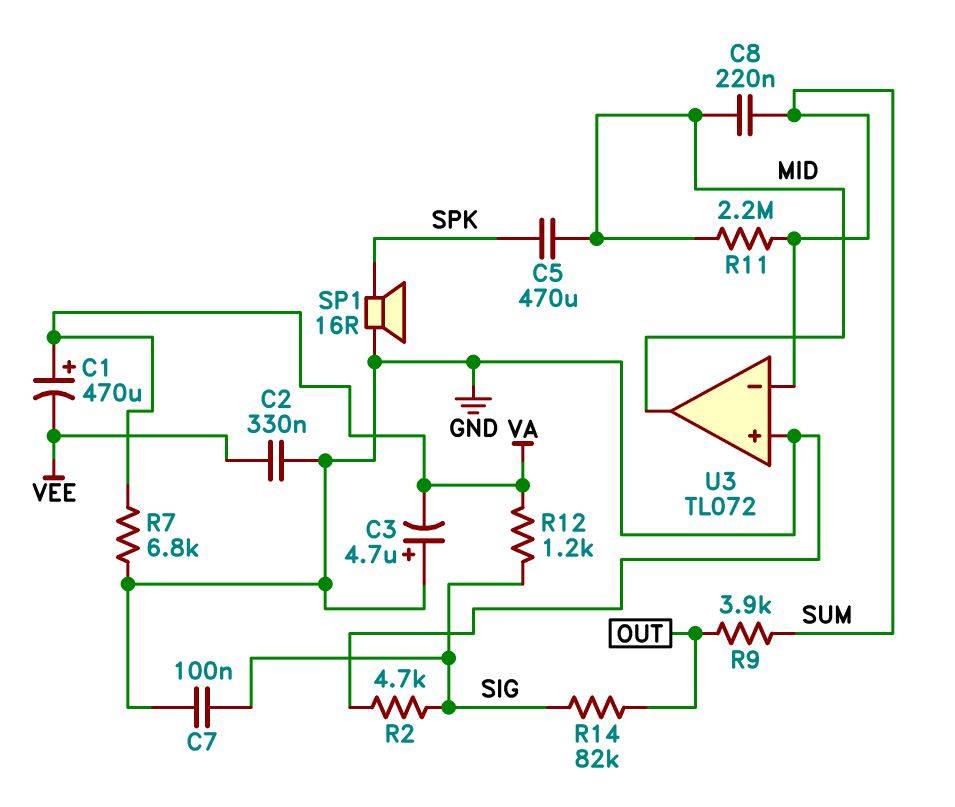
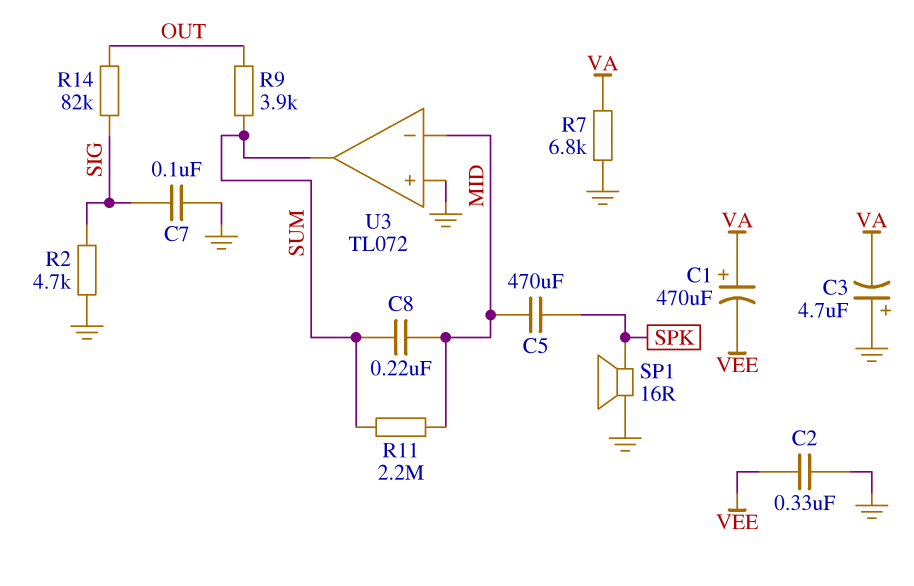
R12: 1.2k (SIG, VA) -> none
U3 pin in-: SUM -> MID
U3 pin out: MID -> SUM

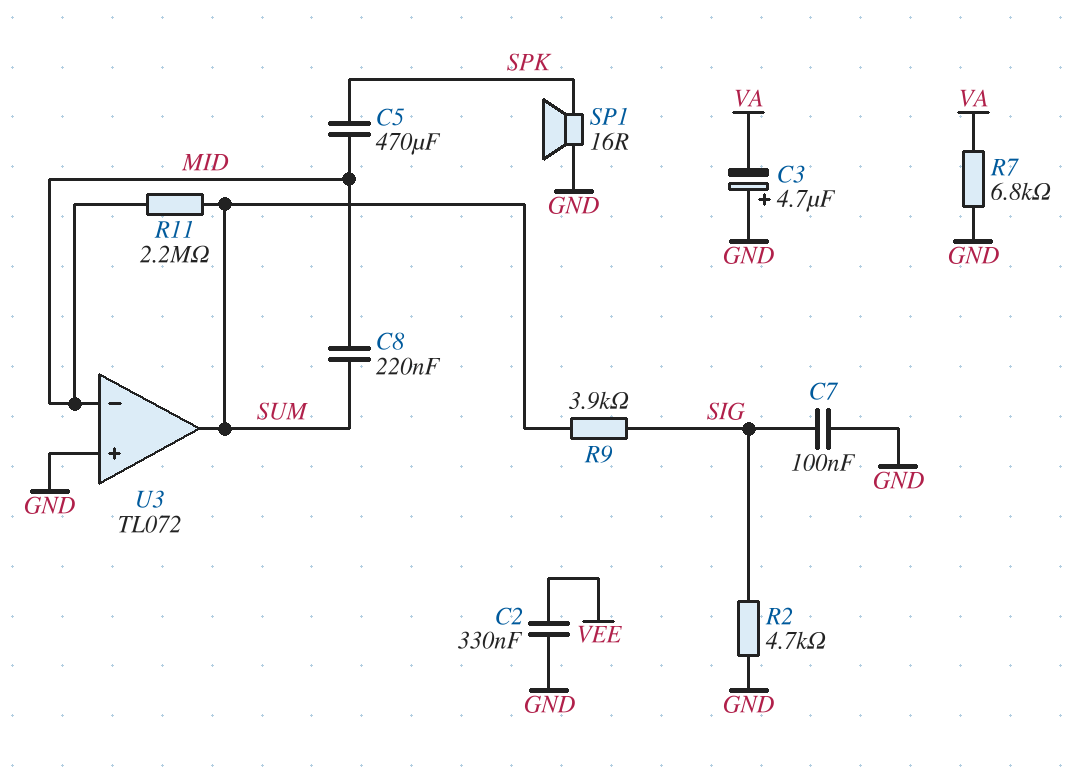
C1: 470uF (plus VA, minus VEE) -> none
R9: 3.9k (OUT, SUM) -> 3.9k (SIG, SUM)
R14: 82k (OUT, SIG) -> none

